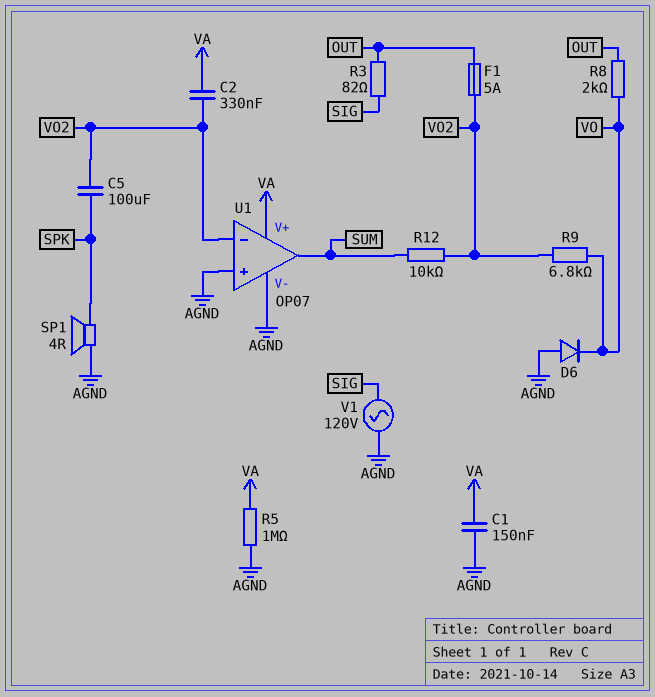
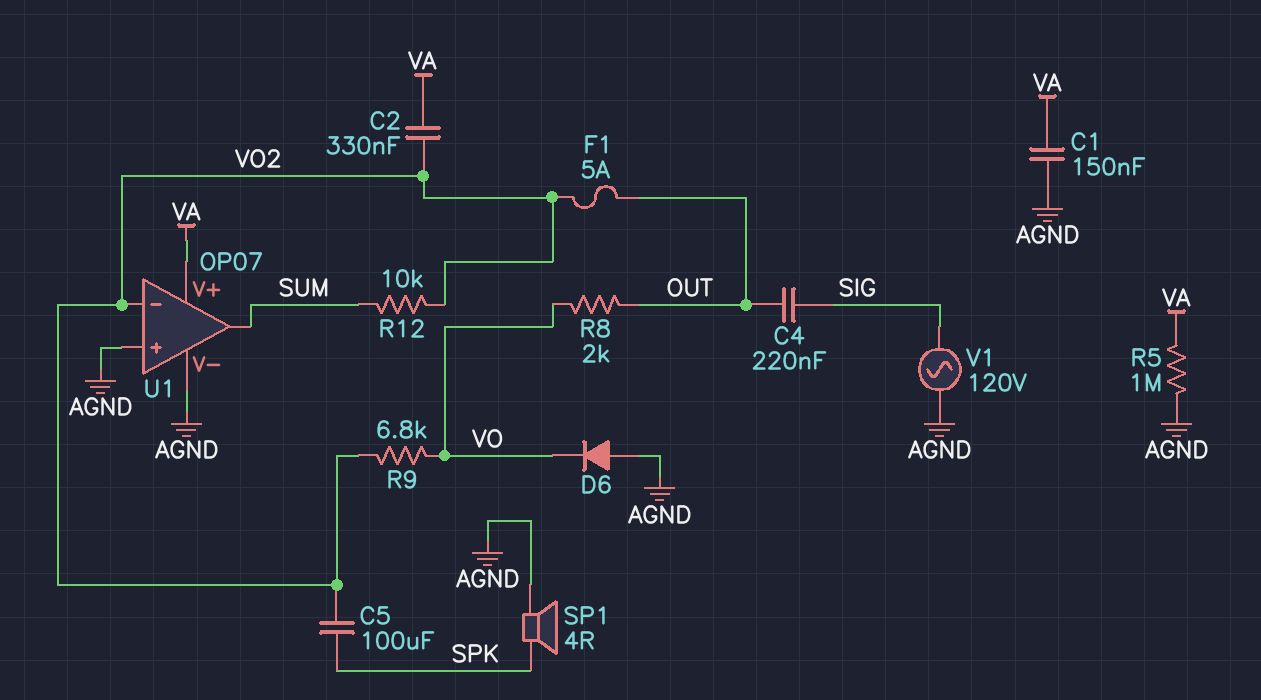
C4: none -> 220nF (OUT, SIG)
R3: 82 (OUT, SIG) -> none

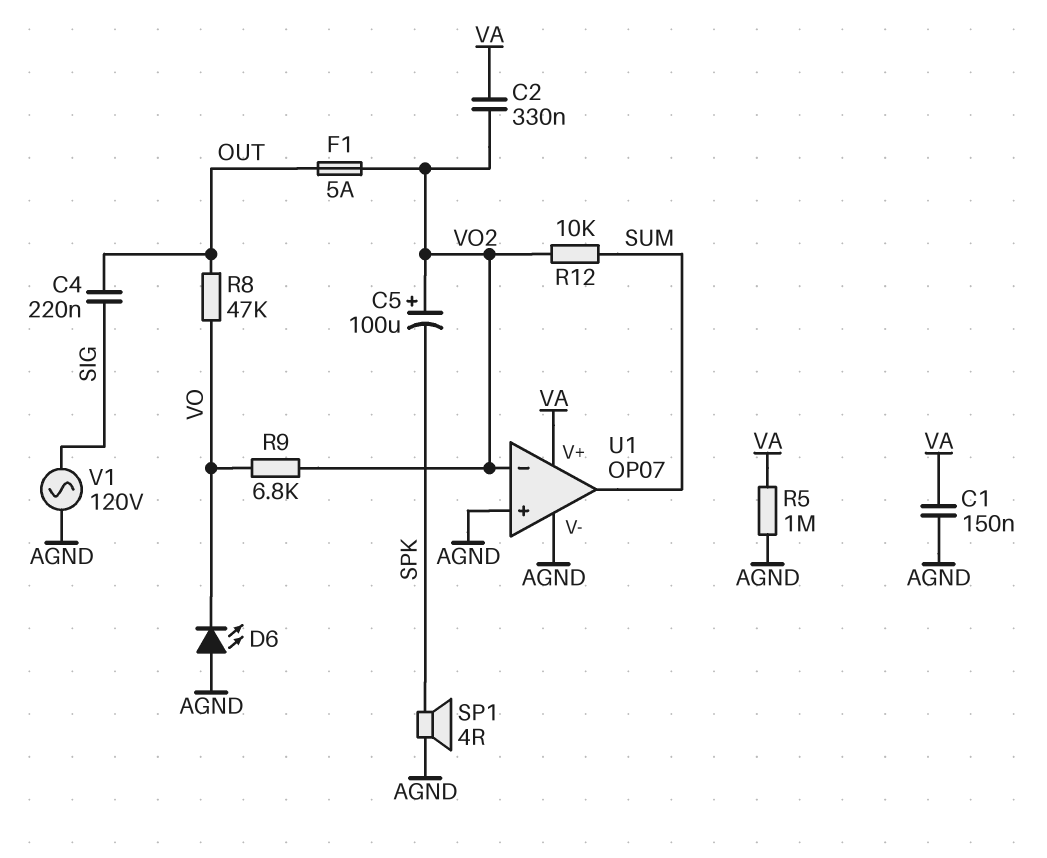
C5: 100uF (SPK, VO2) -> 100uF (plus VO2, minus SPK)
D6: diode (A AGND, K VO) -> LED (A AGND, K VO)
R8: 2k (OUT, VO) -> 47k (OUT, VO)

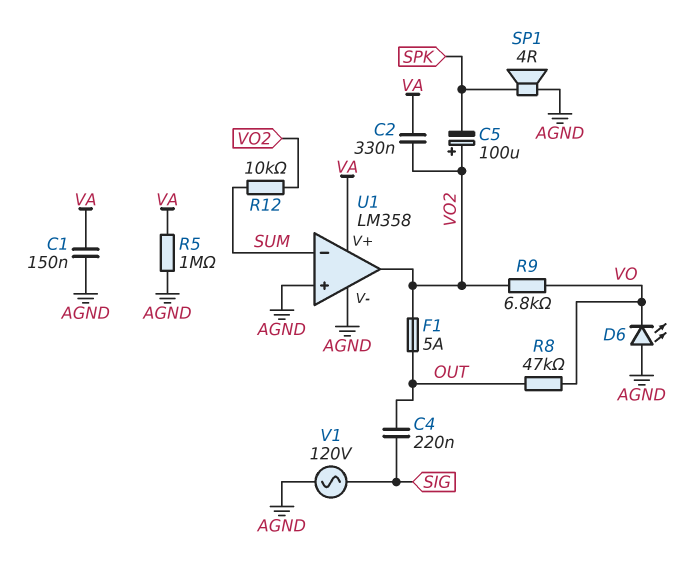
U1: OP07 -> LM358
U1 pin in-: VO2 -> SUM
U1 pin out: SUM -> VO2

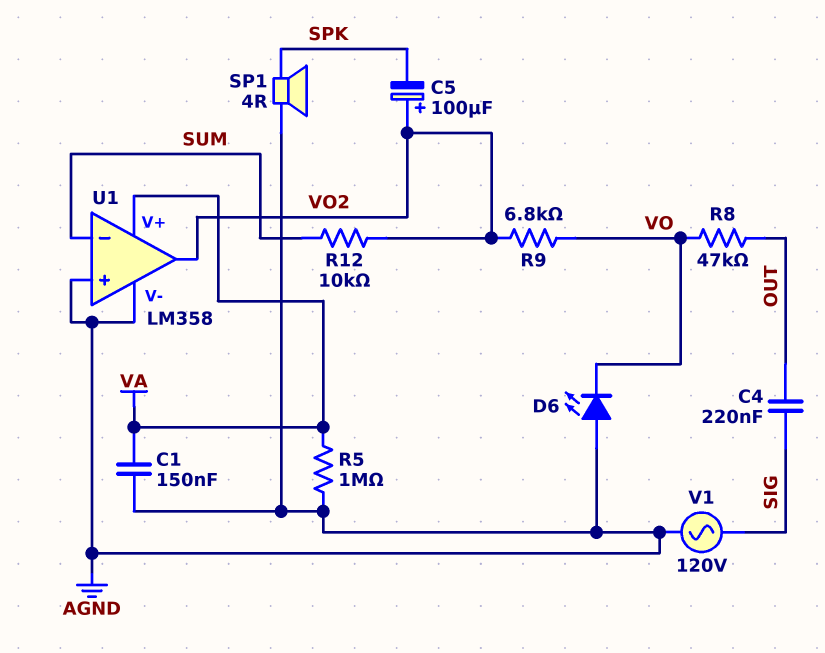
C2: 330nF (VA, VO2) -> none
F1: 5A (OUT, VO2) -> none

